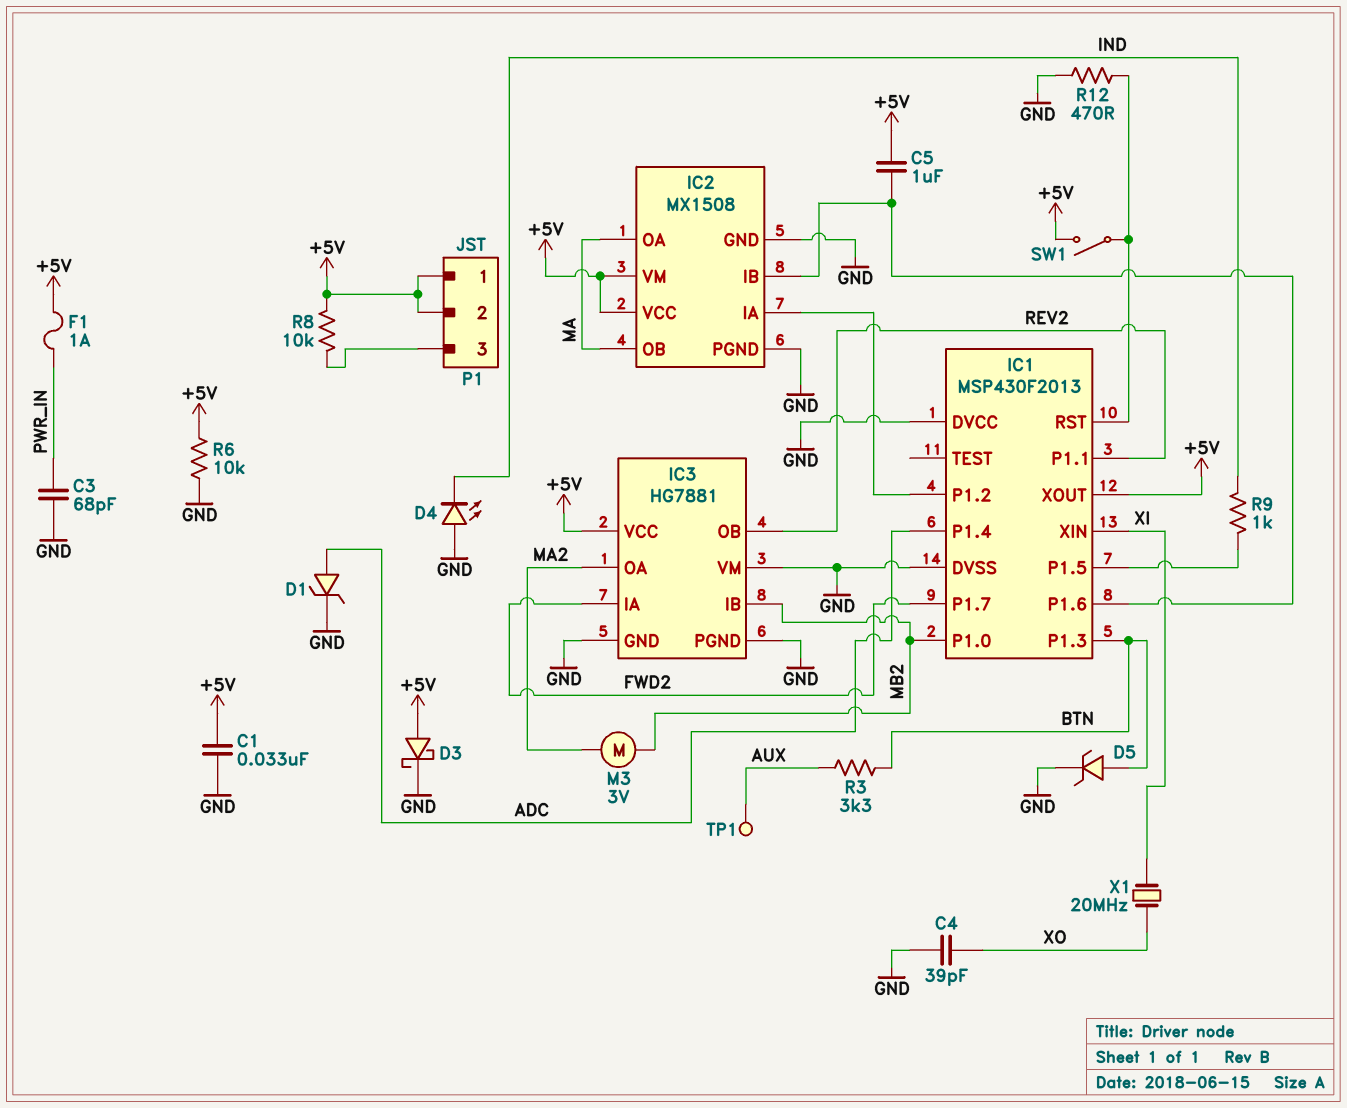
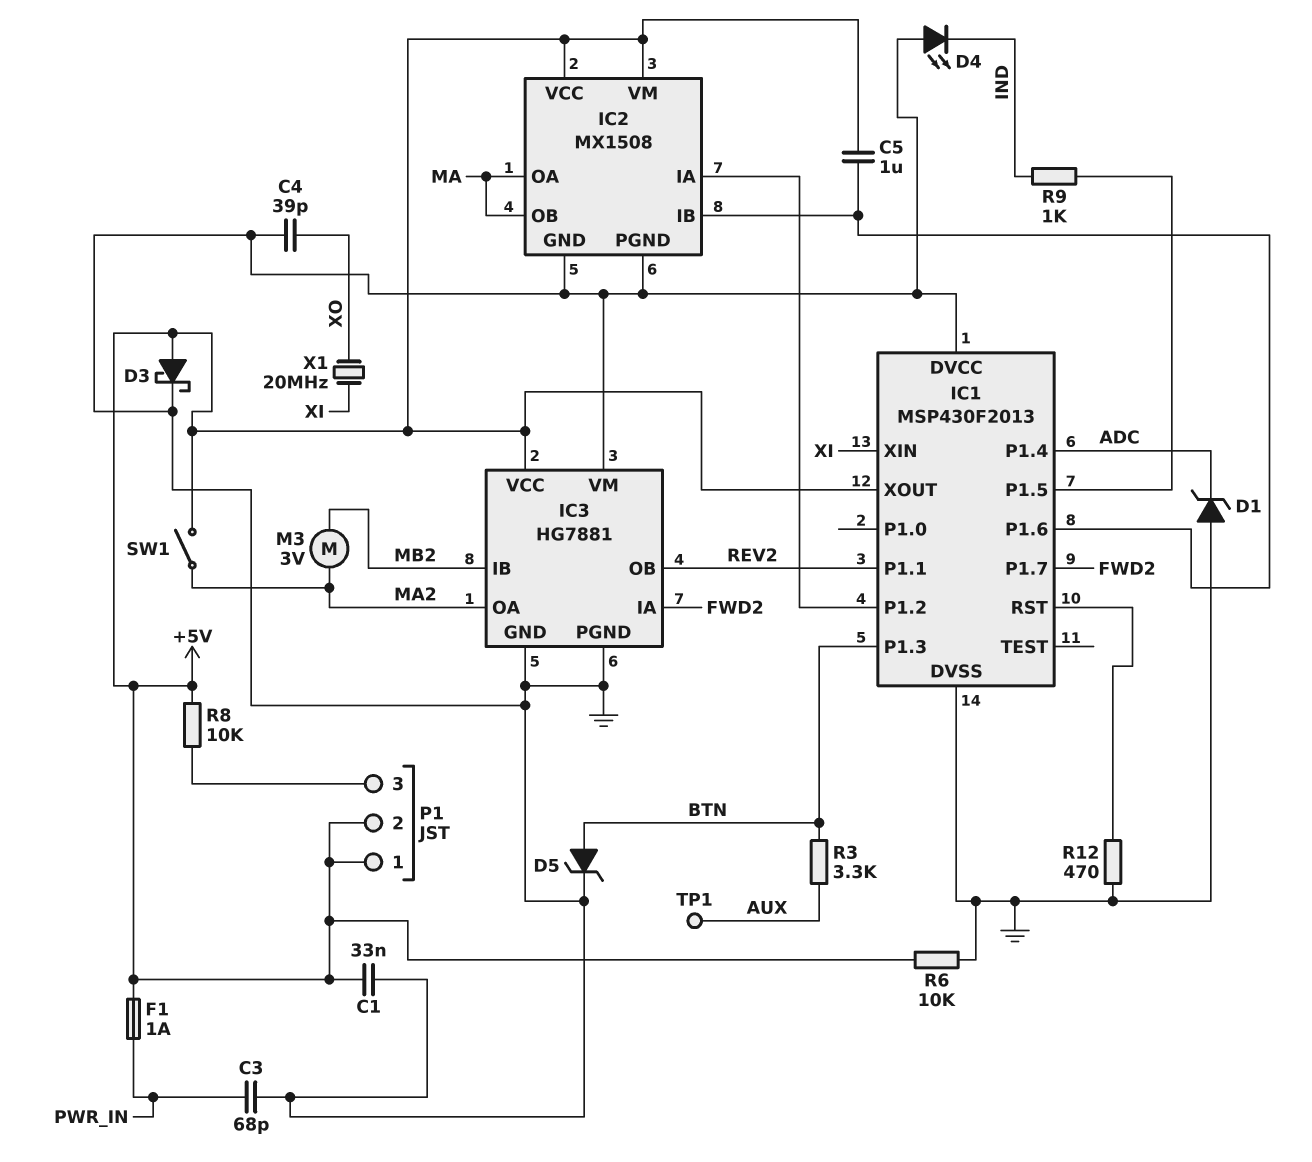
D1: zener (A ADC, K GND) -> zener (A GND, K ADC)
IC1 pin P1.0: MB2 -> none
SW1: switch (+5V, IC1/RST) -> switch (+5V, MA2)

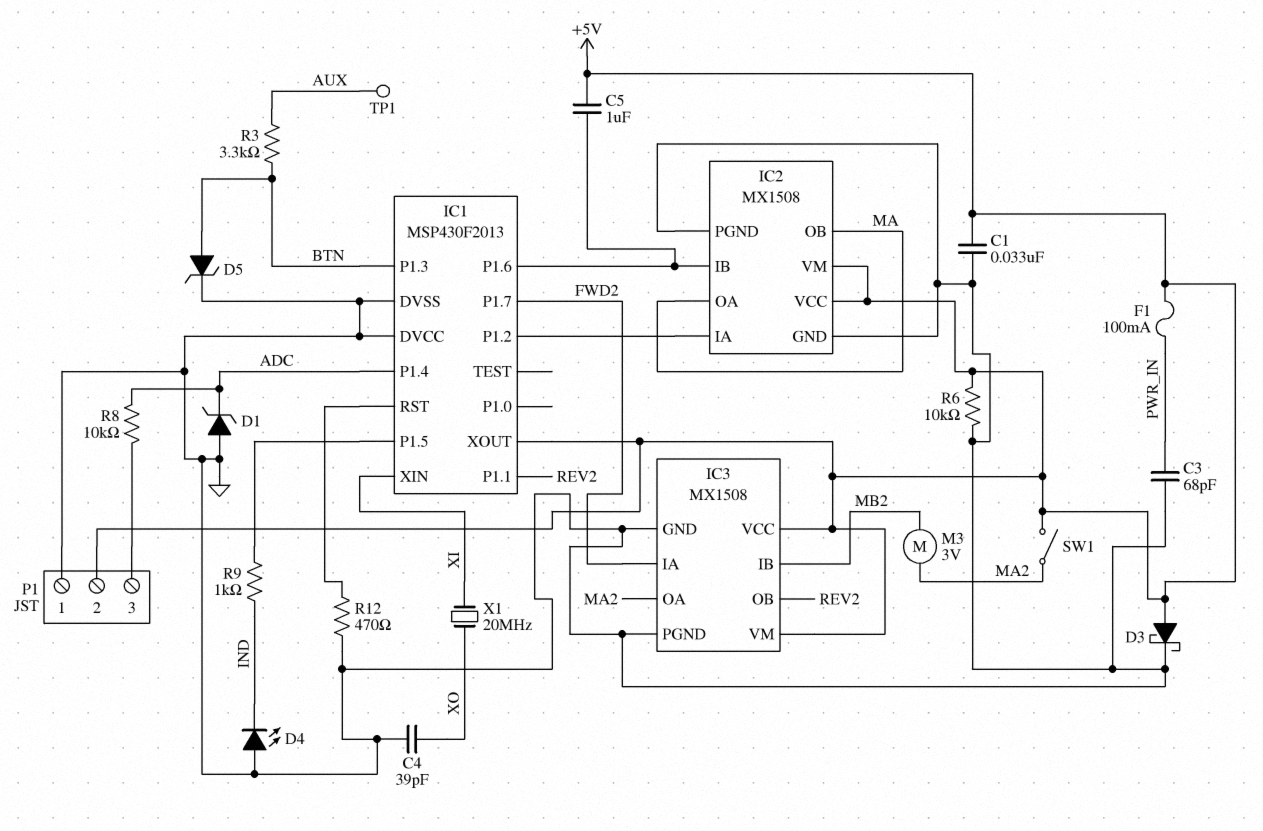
F1: 1A (+5V, PWR_IN) -> 100mA (+5V, PWR_IN)
IC3: HG7881 -> MX1508
IC3 pin VM: GND -> +5V
P1 pin 1: +5V -> GND
R8: 10k (+5V, P1/3) -> 10k (ADC, P1/3)

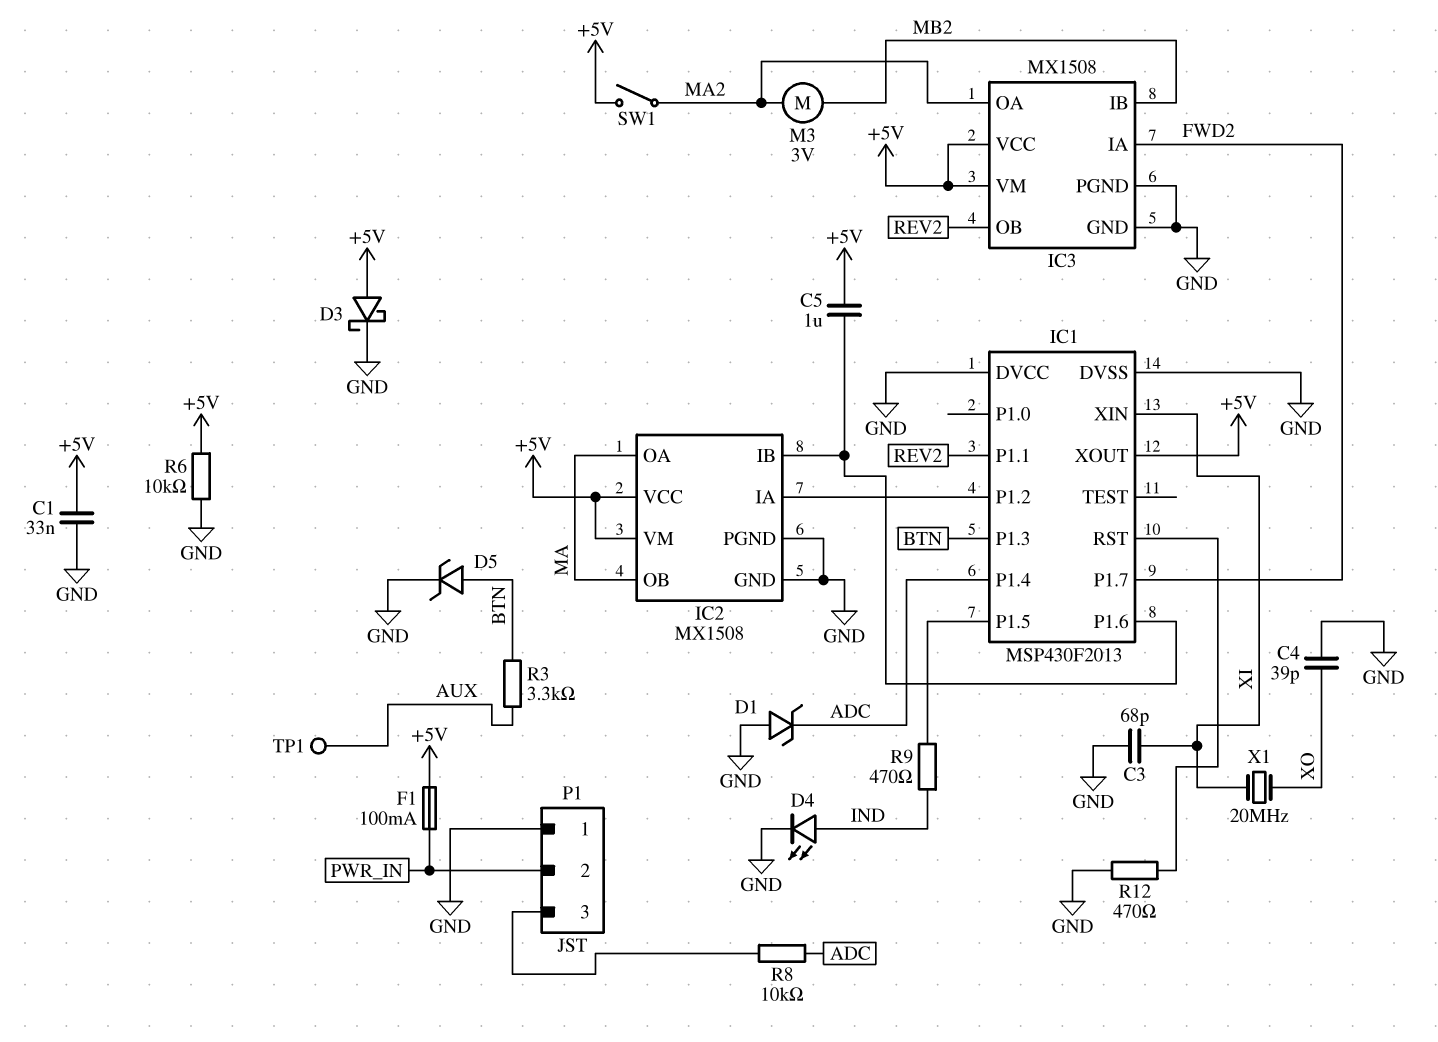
C3: 68pF (GND, PWR_IN) -> 68pF (GND, XI)
D4: LED (A GND, K IND) -> LED (A IND, K GND)
P1 pin 2: +5V -> PWR_IN
R9: 1k (IC1/P1.5, IND) -> 470 (IC1/P1.5, IND)

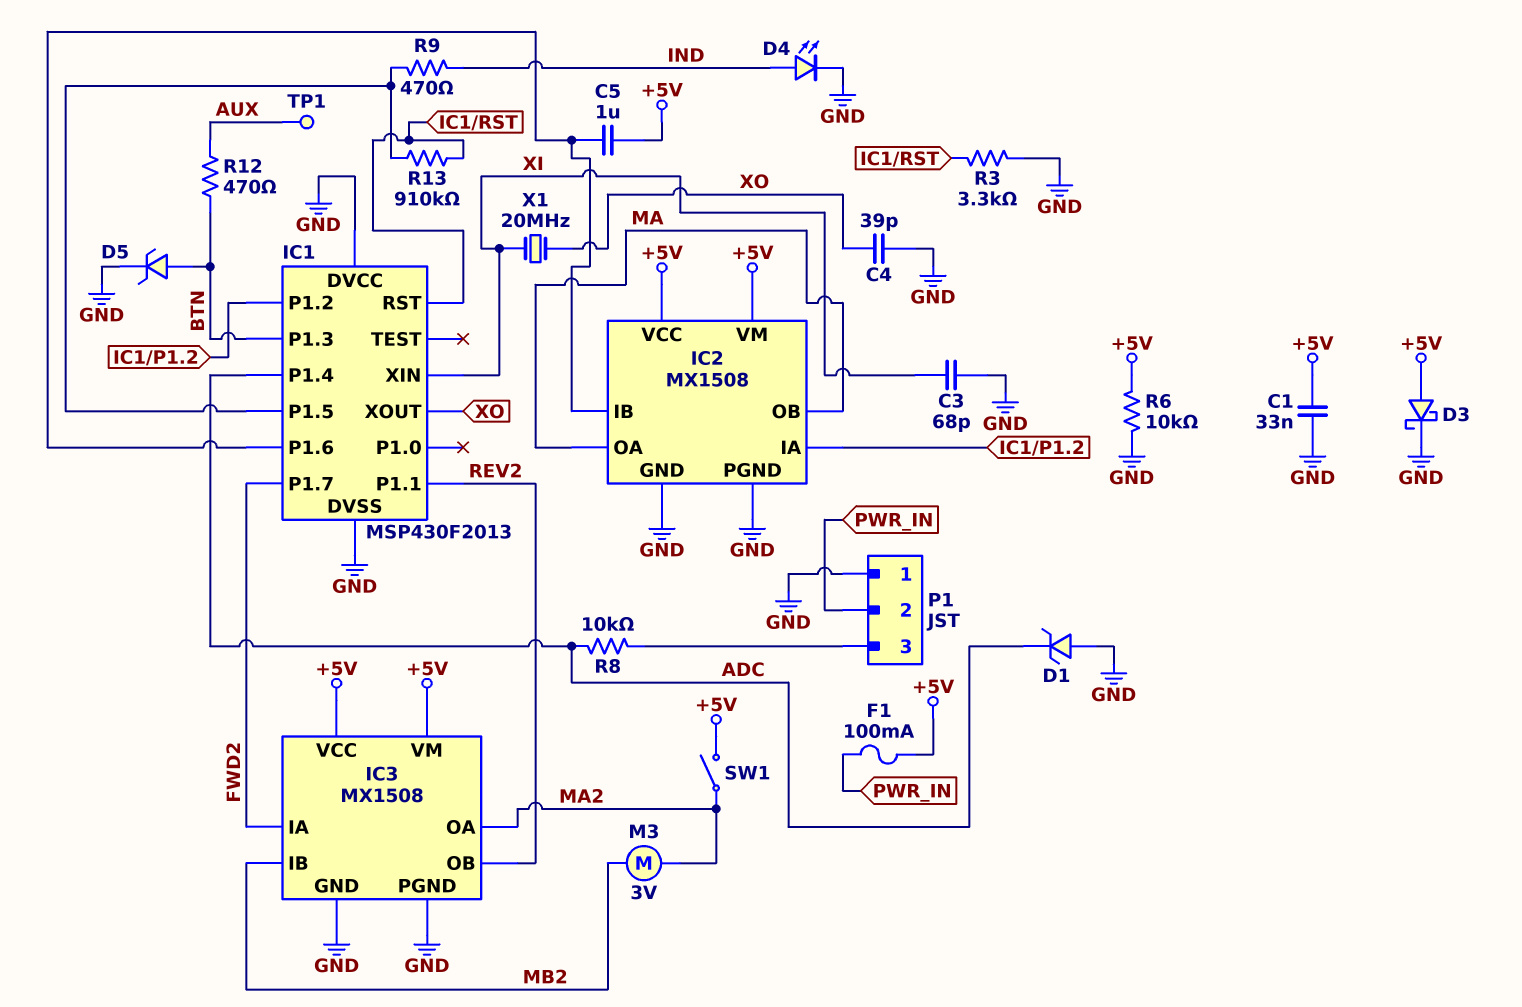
IC1 pin XOUT: +5V -> XO
R3: 3.3k (AUX, BTN) -> 3.3k (GND, IC1/RST)
R12: 470 (GND, IC1/RST) -> 470 (AUX, BTN)
R13: none -> 910k (IC1/P1.5, IC1/RST)

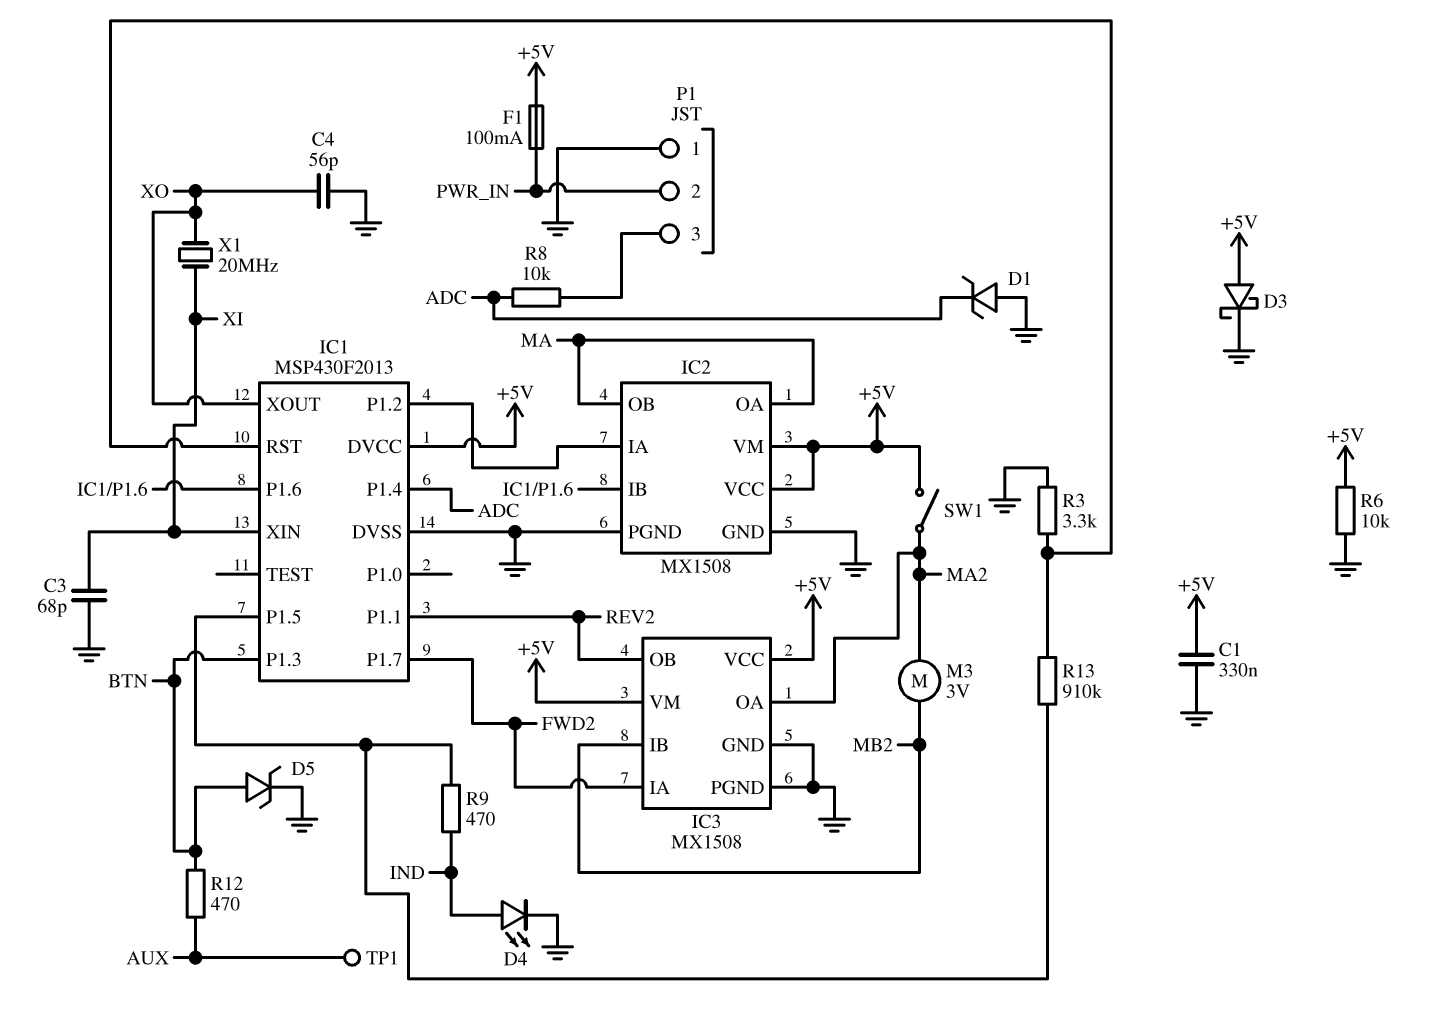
C1: 33nF (+5V, GND) -> 330nF (+5V, GND)
C4: 39pF (GND, XO) -> 56pF (GND, XO)
C5: 1uF (+5V, IC1/P1.6) -> none
IC1 pin DVCC: GND -> +5V

